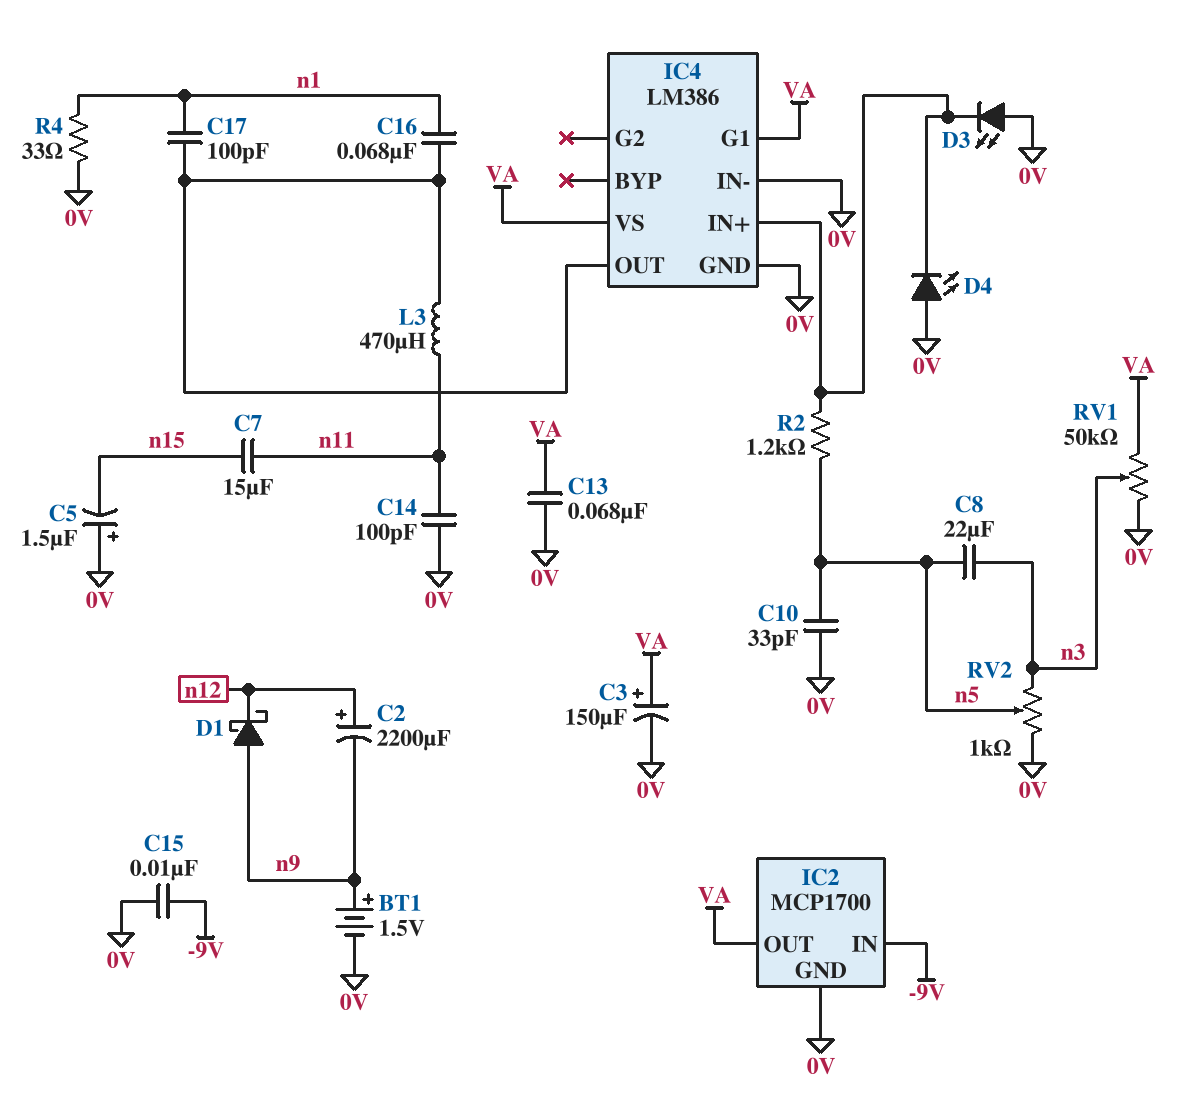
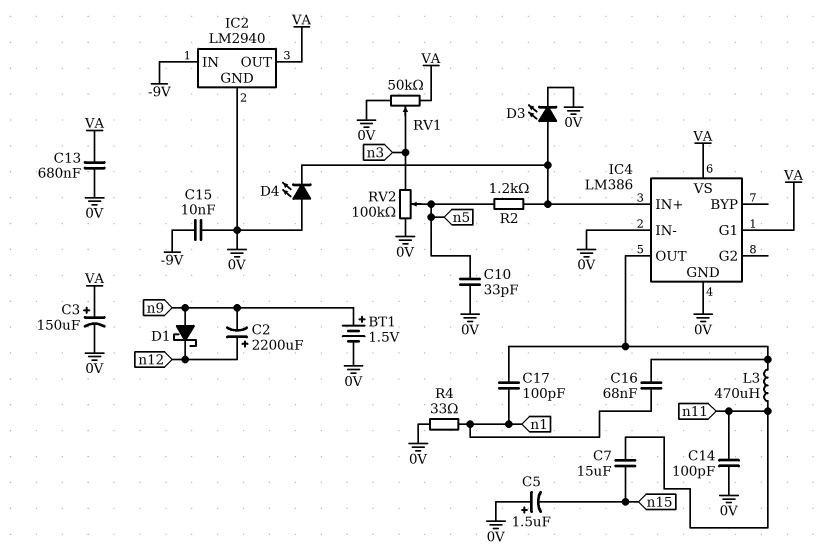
C8: 22uF (n3, n5) -> none
C13: 68nF (0V, VA) -> 680nF (0V, VA)
D3: LED (A 0V, K IC4/IN+) -> LED (A IC4/IN+, K 0V)
IC2: MCP1700 -> LM2940
RV2: 1k (0V, n3, wiper n5) -> 100k (0V, n3, wiper n5)

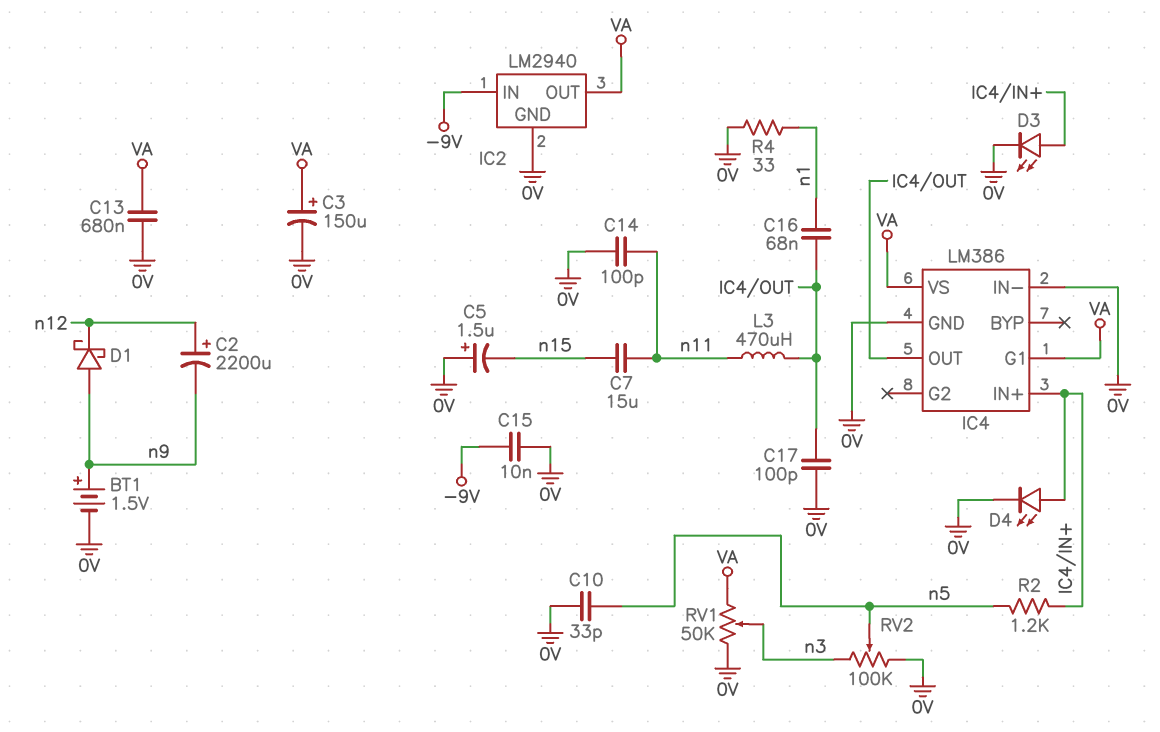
C17: 100pF (IC4/OUT, n1) -> 100pF (0V, IC4/OUT)
D4: LED (A 0V, K IC4/IN+) -> LED (A IC4/IN+, K 0V)

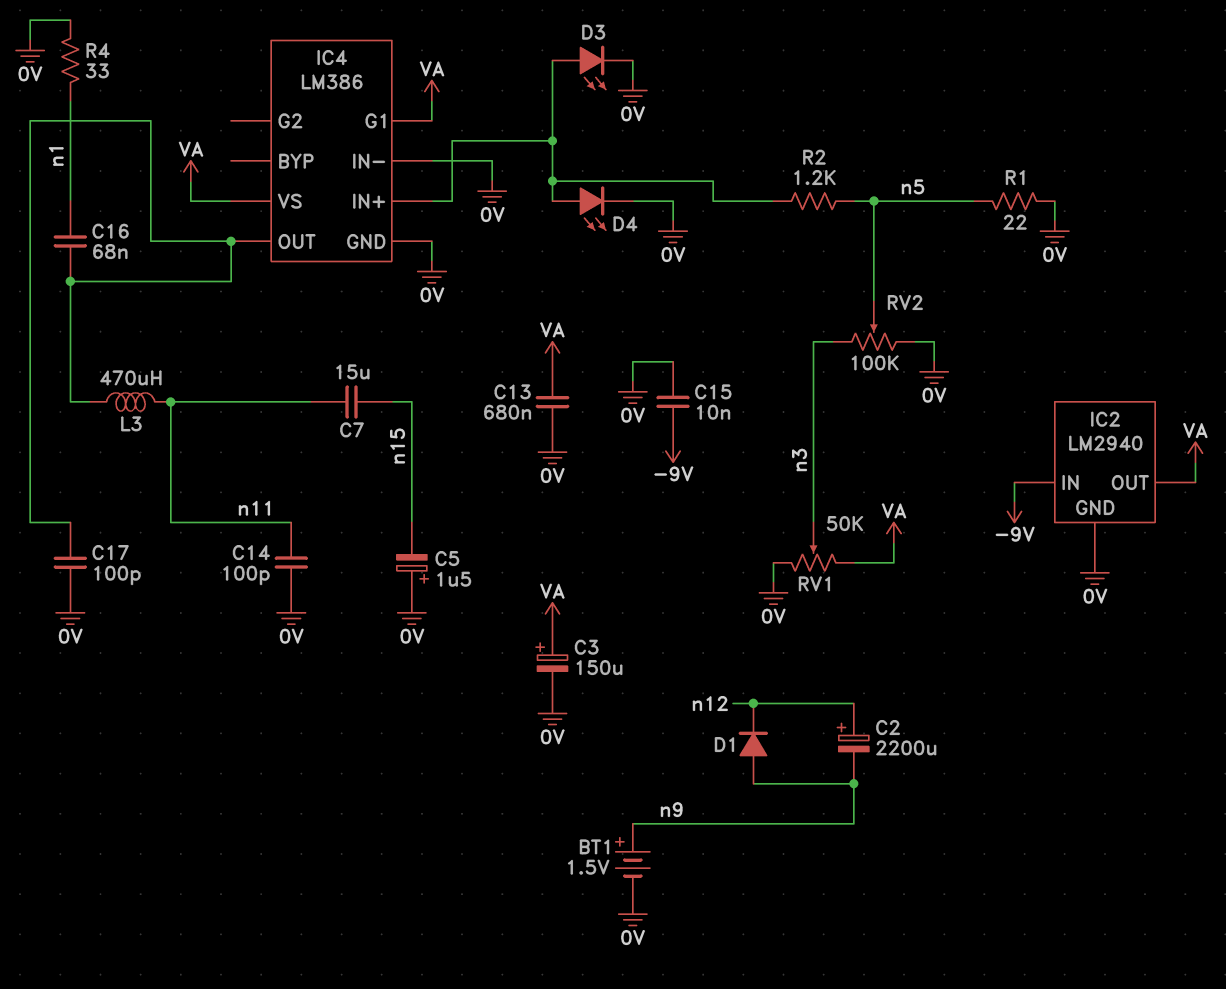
C10: 33pF (0V, n5) -> none
D1: schottky (A n9, K n12) -> diode (A n9, K n12)
R1: none -> 22 (0V, n5)

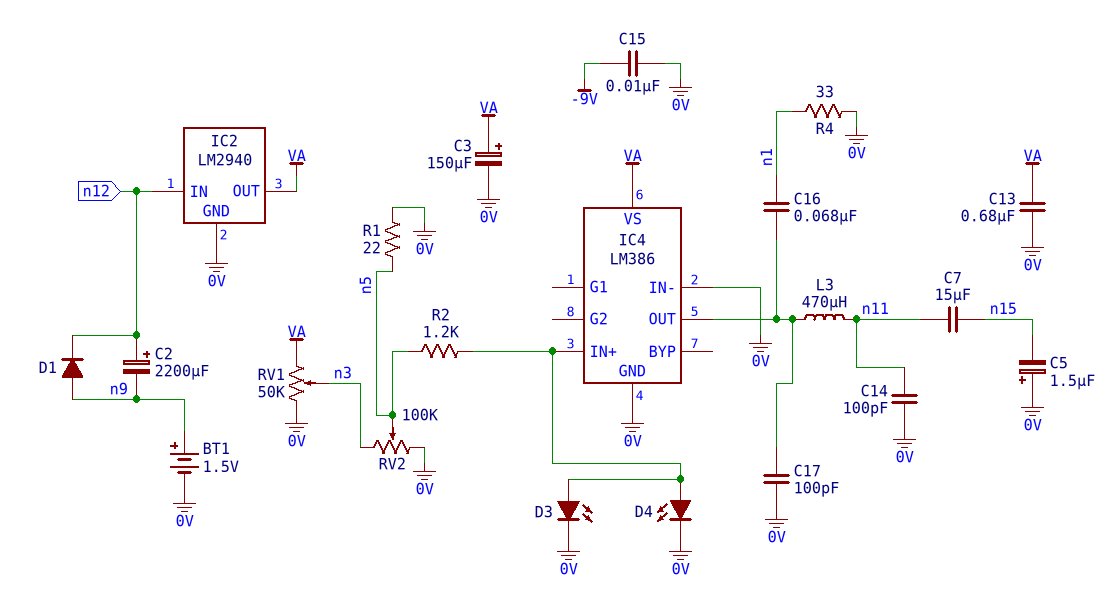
IC2 pin IN: -9V -> n12
IC4 pin G1: VA -> none

